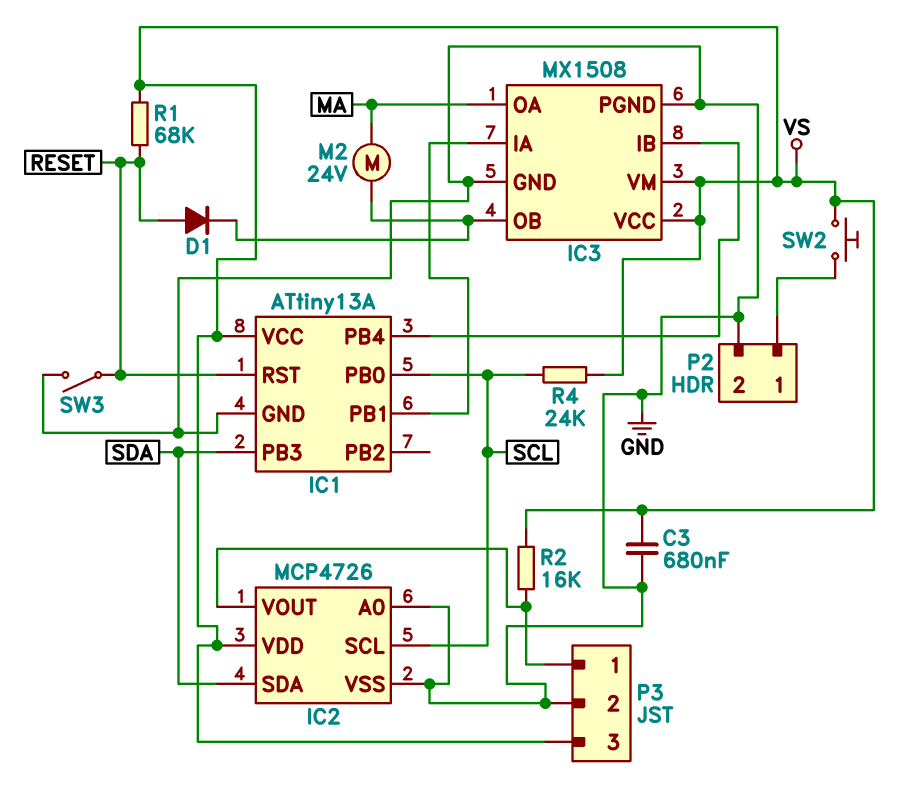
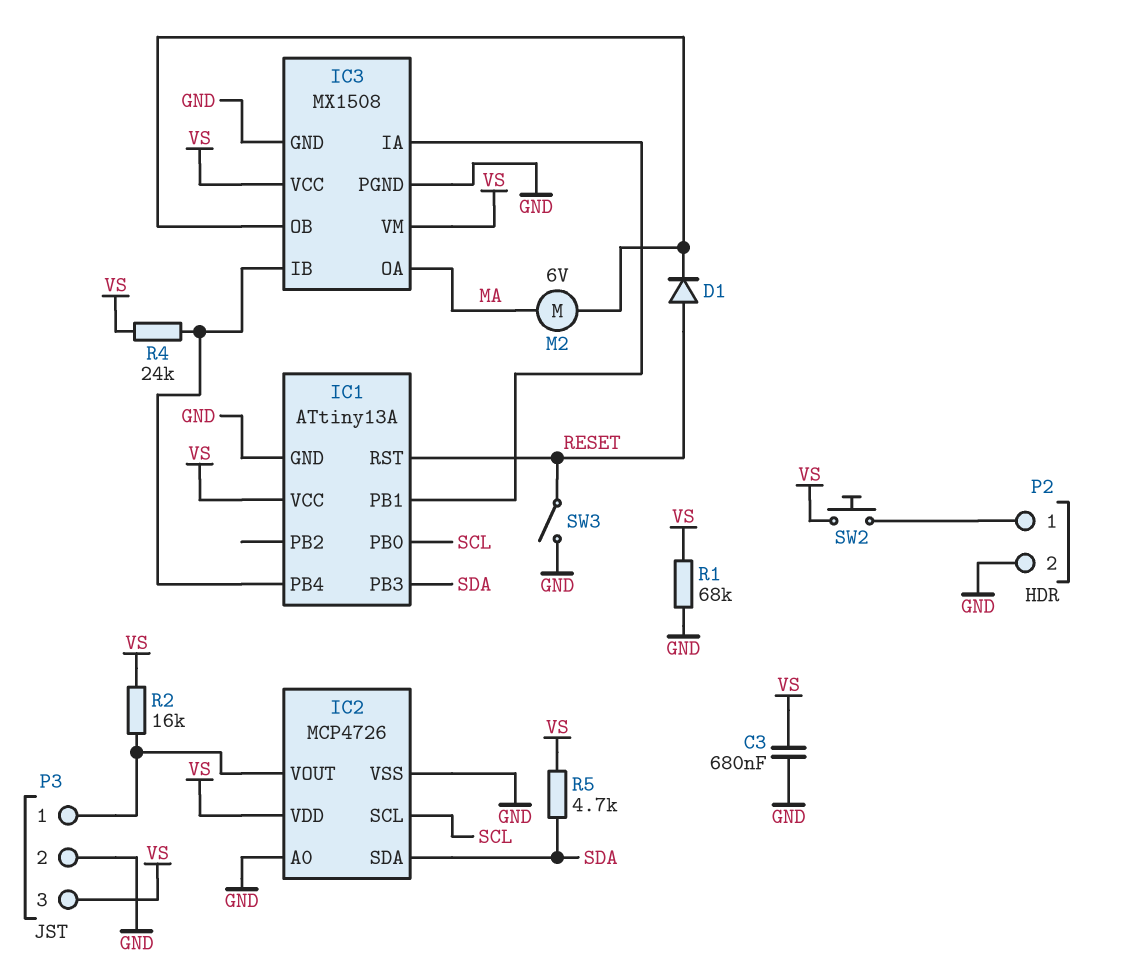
M2: motor 24V (IC3/OB, MA) -> motor 6V (IC3/OB, MA)
R1: 68k (RESET, VS) -> 68k (GND, VS)
R4: 24k (SCL, VS) -> 24k (IC1/PB4, VS)
R5: none -> 4.7k (SDA, VS)

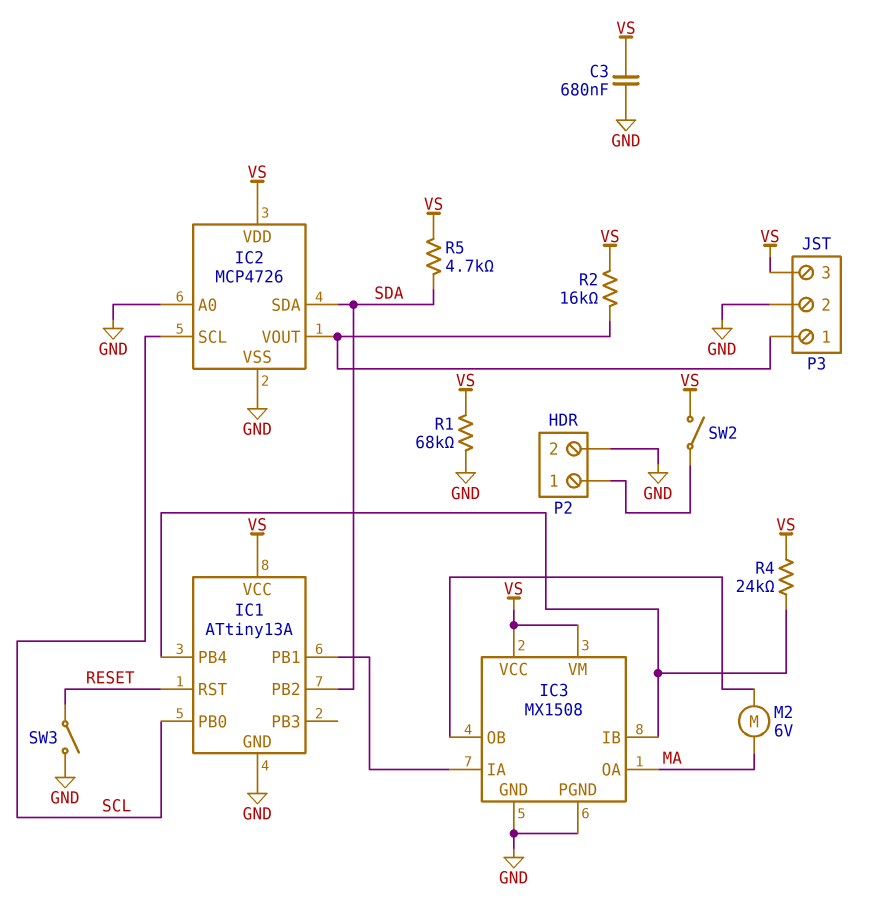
D1: diode (A RESET, K IC3/OB) -> none
IC1 pin PB2: none -> SDA
IC1 pin PB3: SDA -> none
SW2: button (P2/1, VS) -> switch (P2/1, VS)

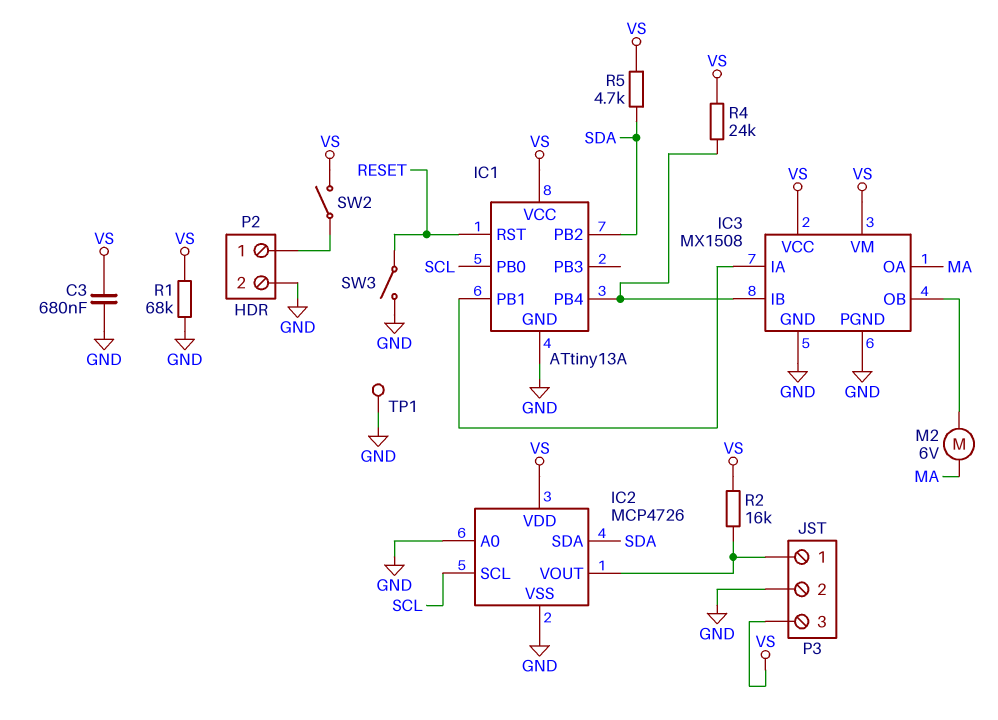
TP1: none -> test point (GND)

